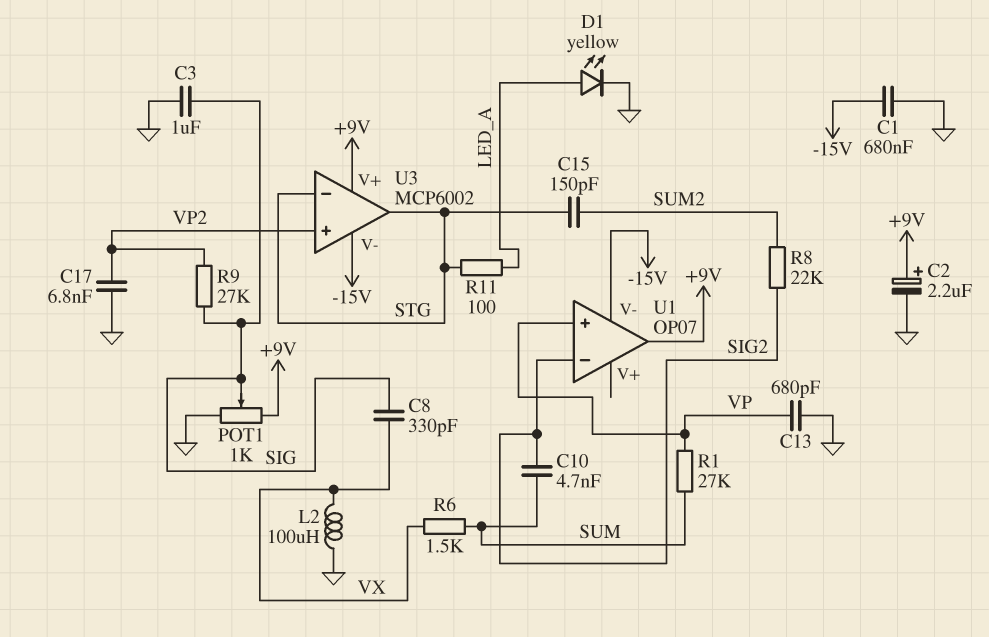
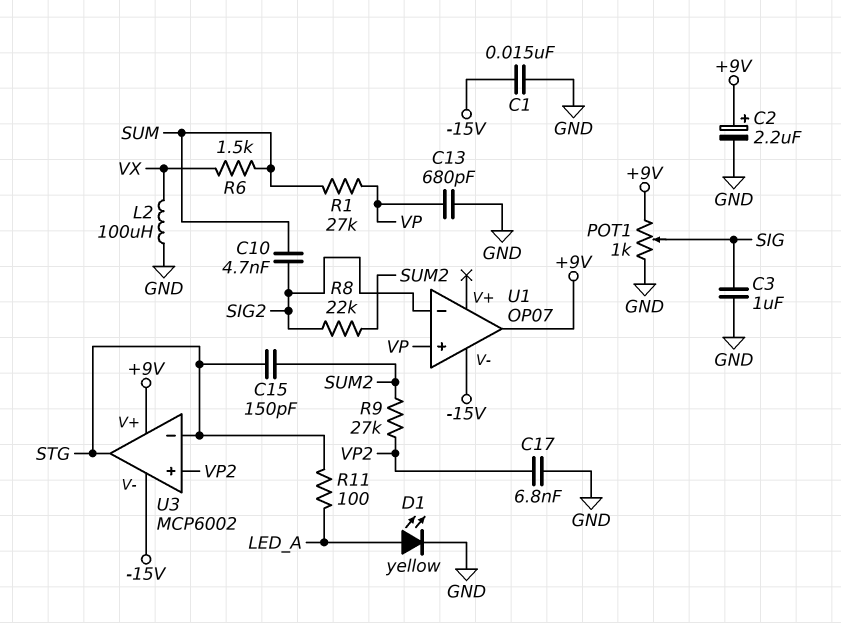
C1: 680nF (-15V, GND) -> 15nF (-15V, GND)
C8: 330pF (SIG, VX) -> none
R9: 27k (SIG, VP2) -> 27k (SUM2, VP2)

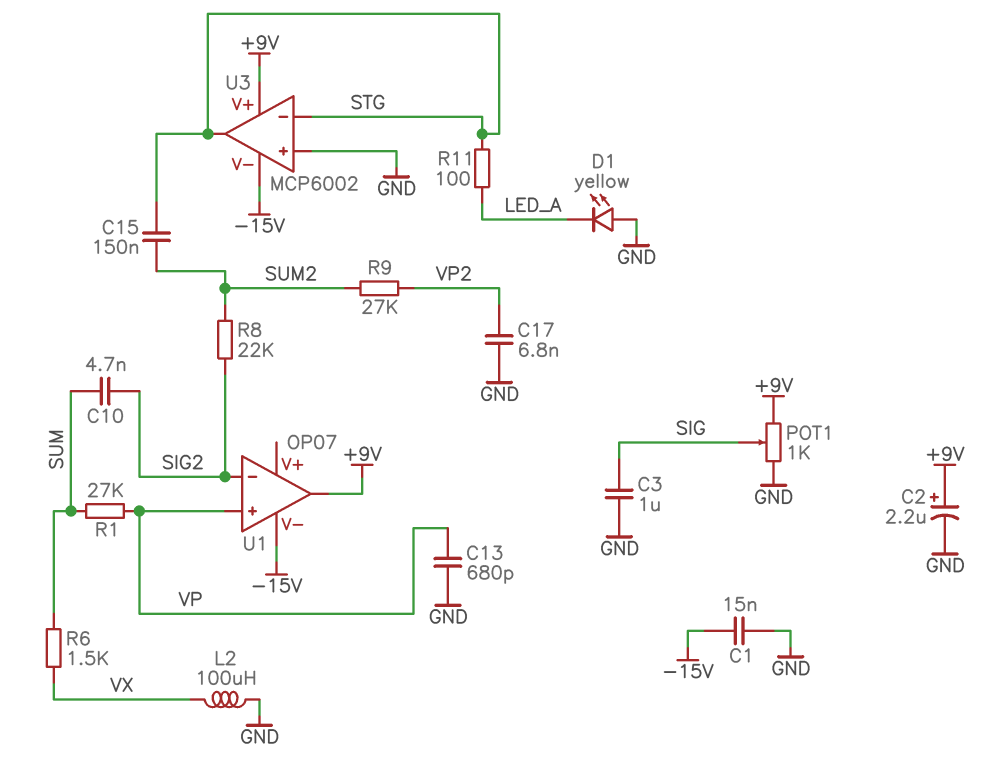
C15: 150pF (STG, SUM2) -> 150nF (STG, SUM2)
D1: LED yellow (A LED_A, K GND) -> LED yellow (A GND, K LED_A)
U3 pin in+: VP2 -> GND

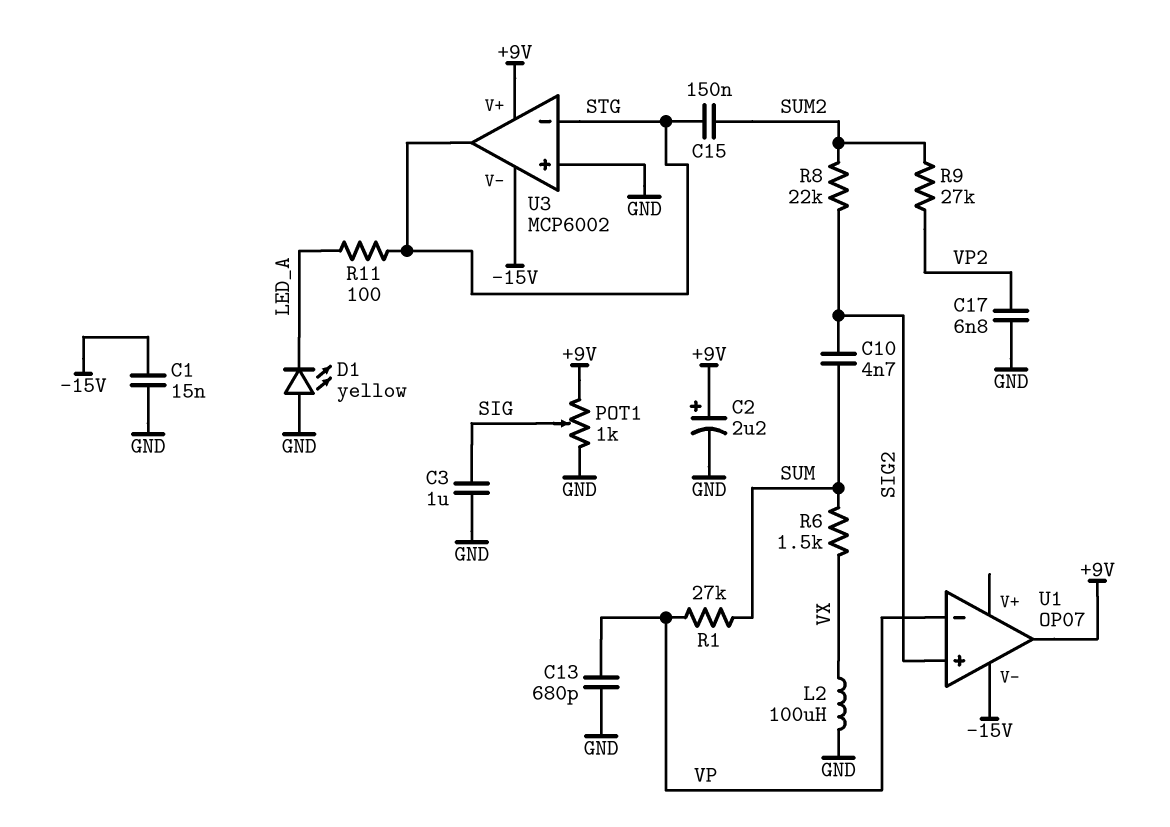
U1 pin in+: VP -> SIG2
U1 pin in-: SIG2 -> VP

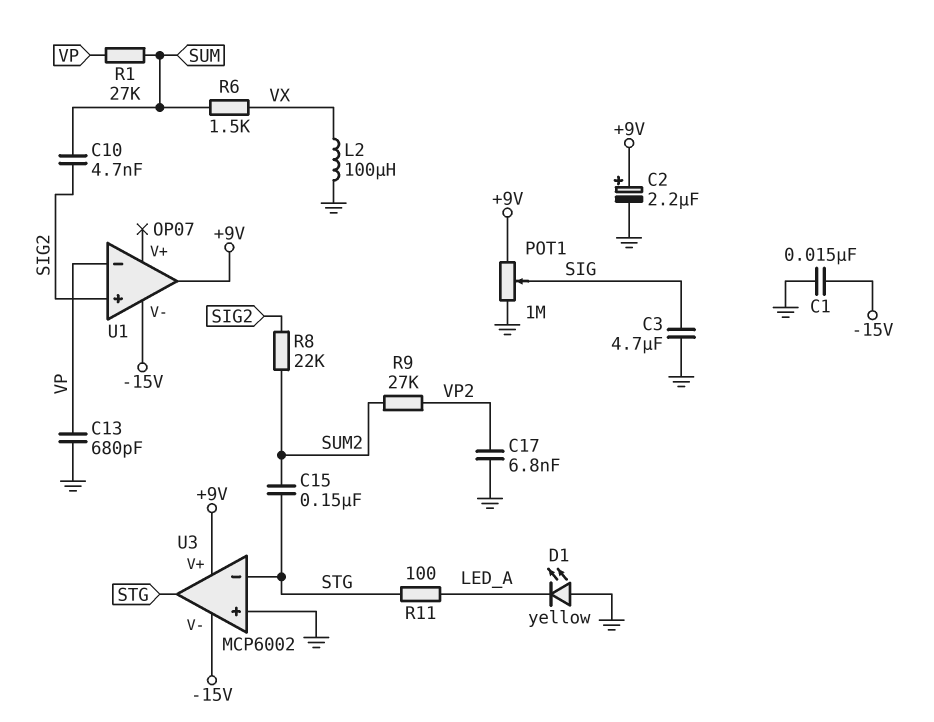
C3: 1uF (GND, SIG) -> 4.7uF (GND, SIG)
POT1: 1k (+9V, GND, wiper SIG) -> 1M (+9V, GND, wiper SIG)

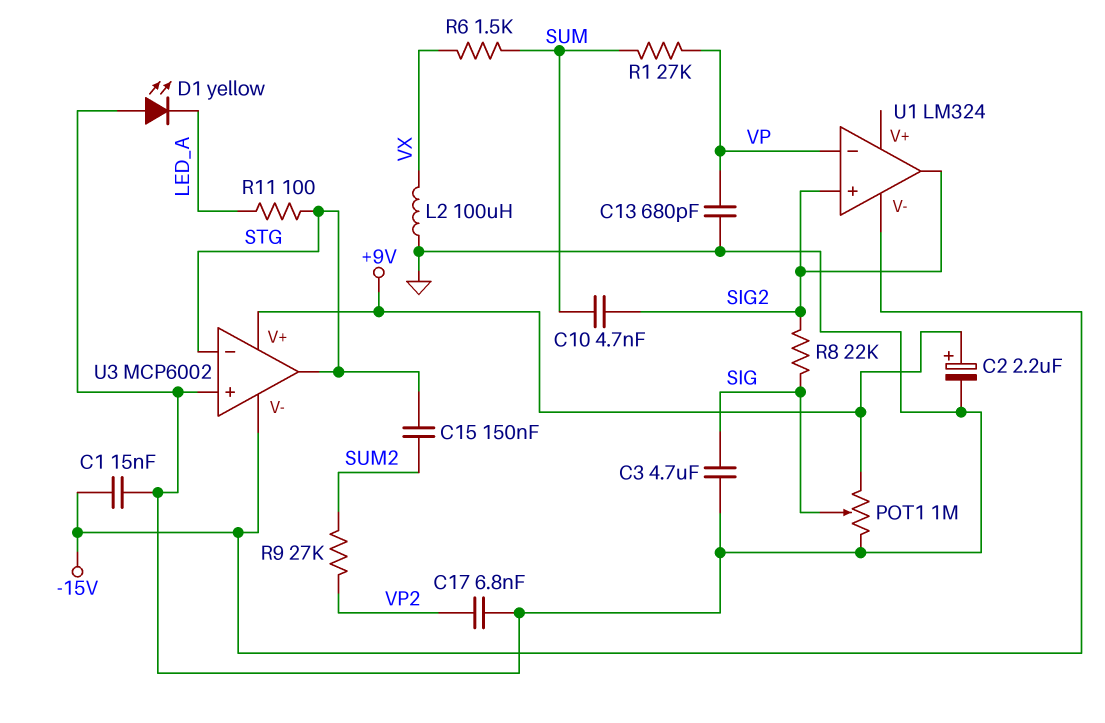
R8: 22k (SIG2, SUM2) -> 22k (SIG, SIG2)
U1: OP07 -> LM324
U1 pin out: +9V -> SIG2

